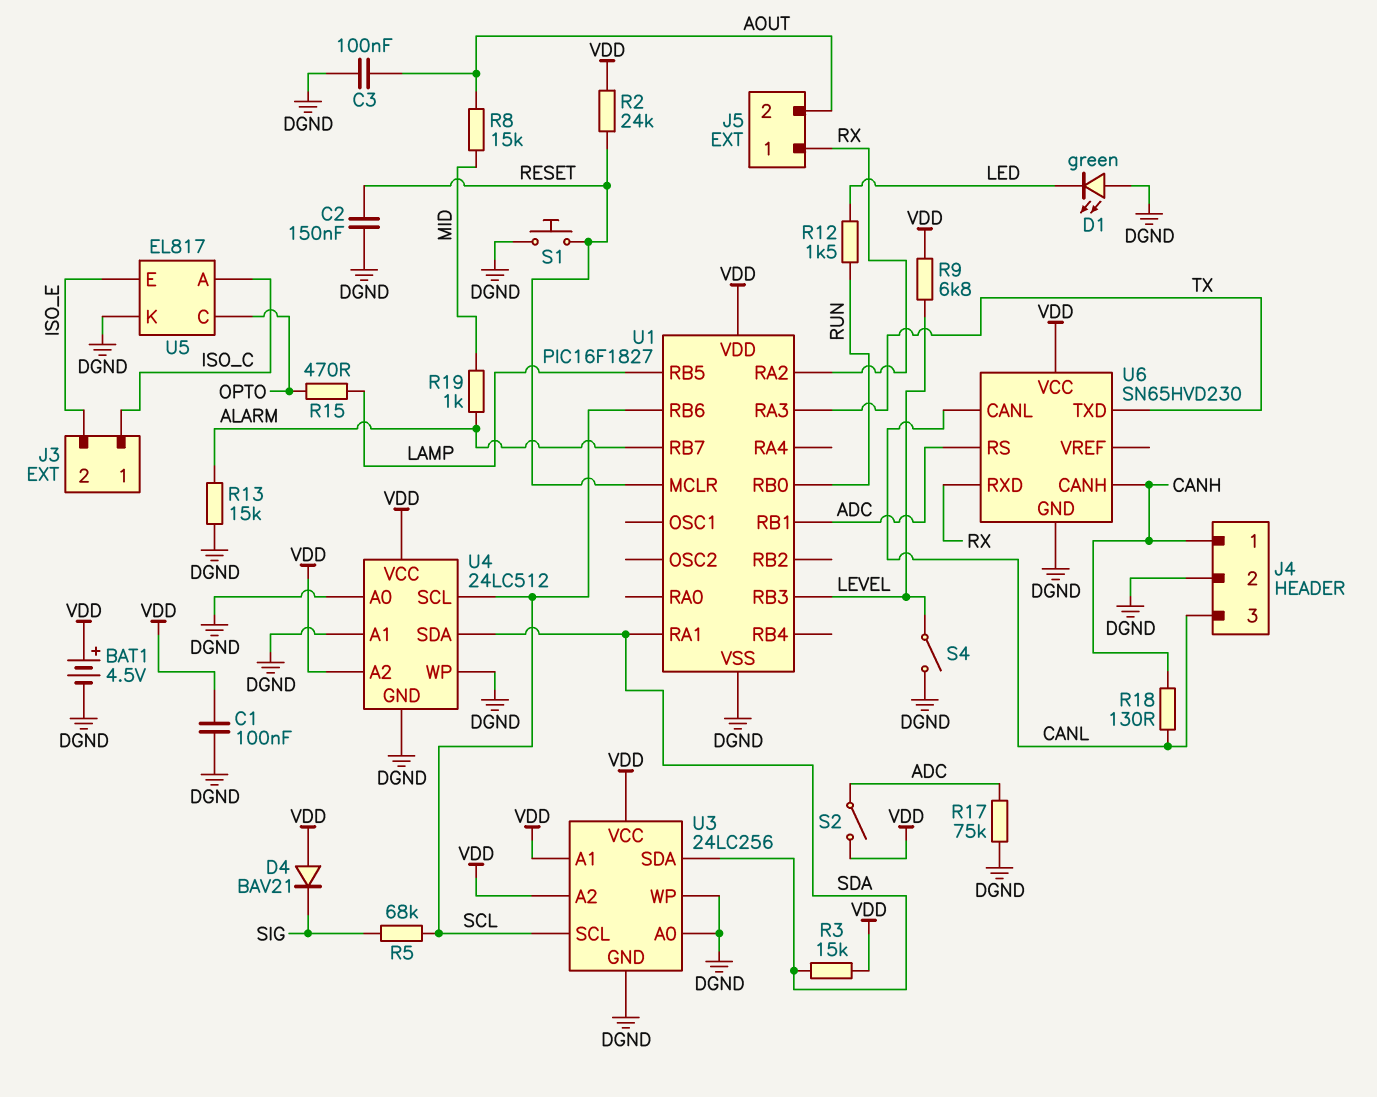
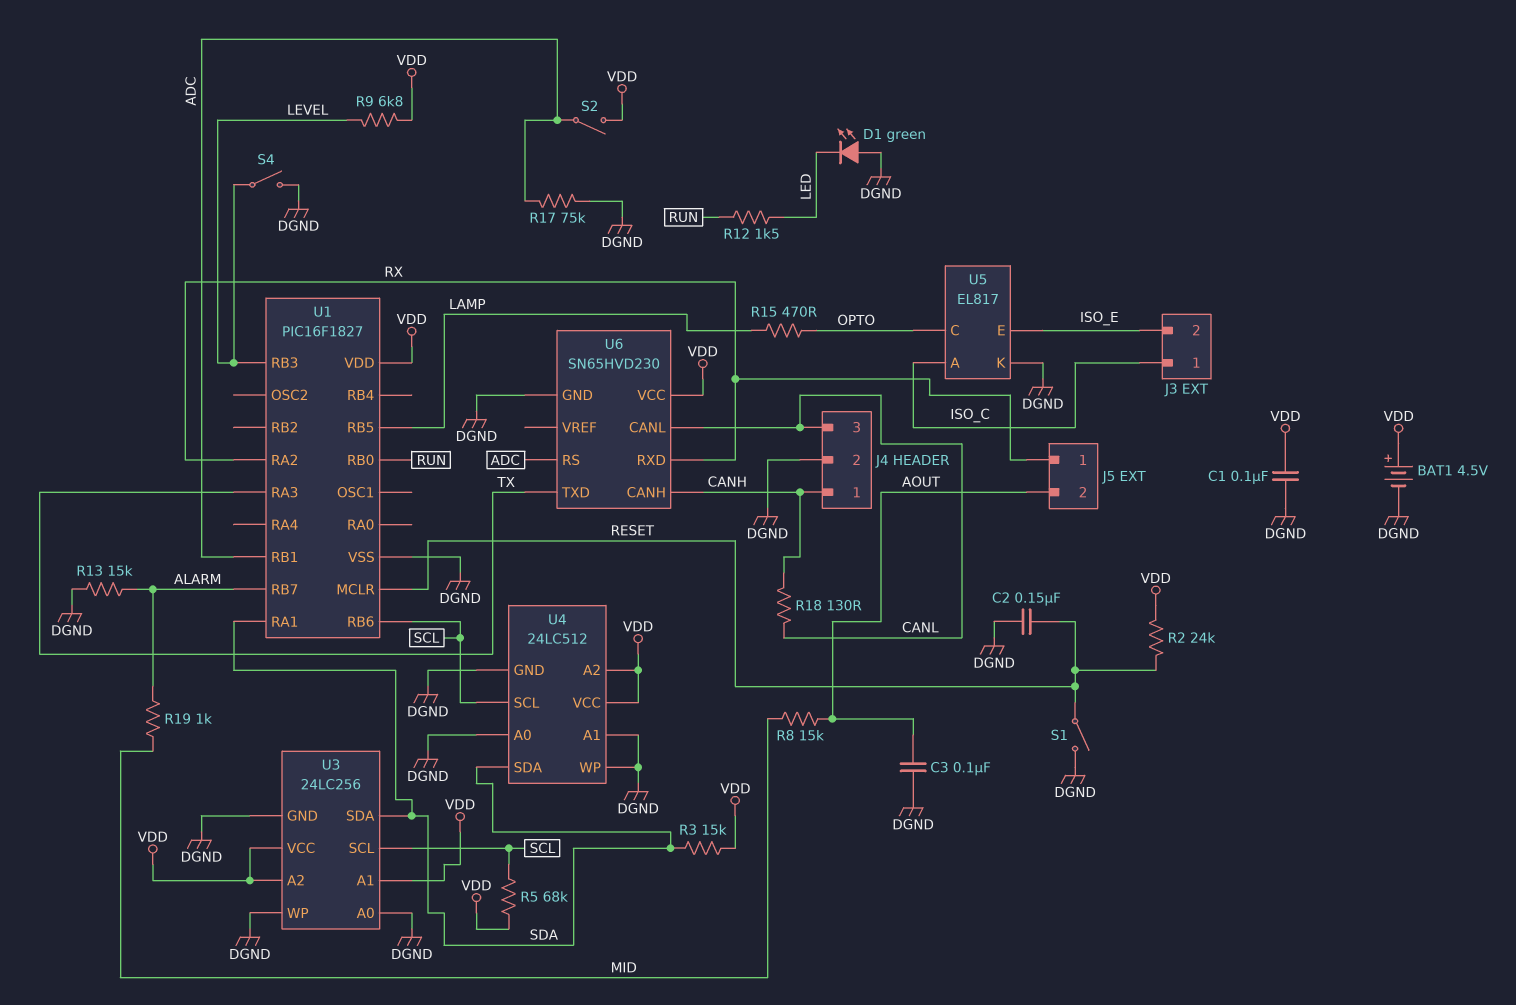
D4: diode BAV21 (A VDD, K SIG) -> none
R5: 68k (SCL, SIG) -> 68k (SCL, VDD)
S1: button (DGND, RESET) -> switch (DGND, RESET)

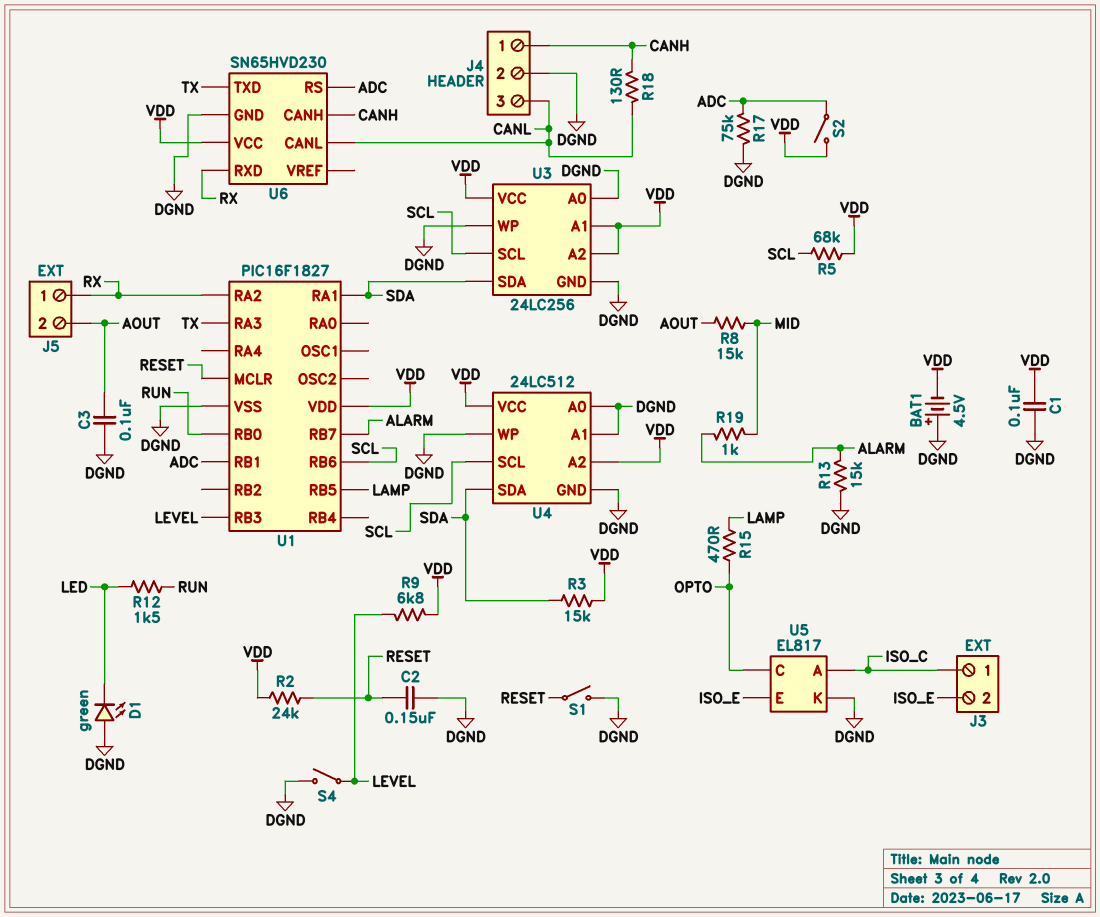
BAT1: 4.5V (plus VDD, minus DGND) -> 4.5V (plus DGND, minus VDD)

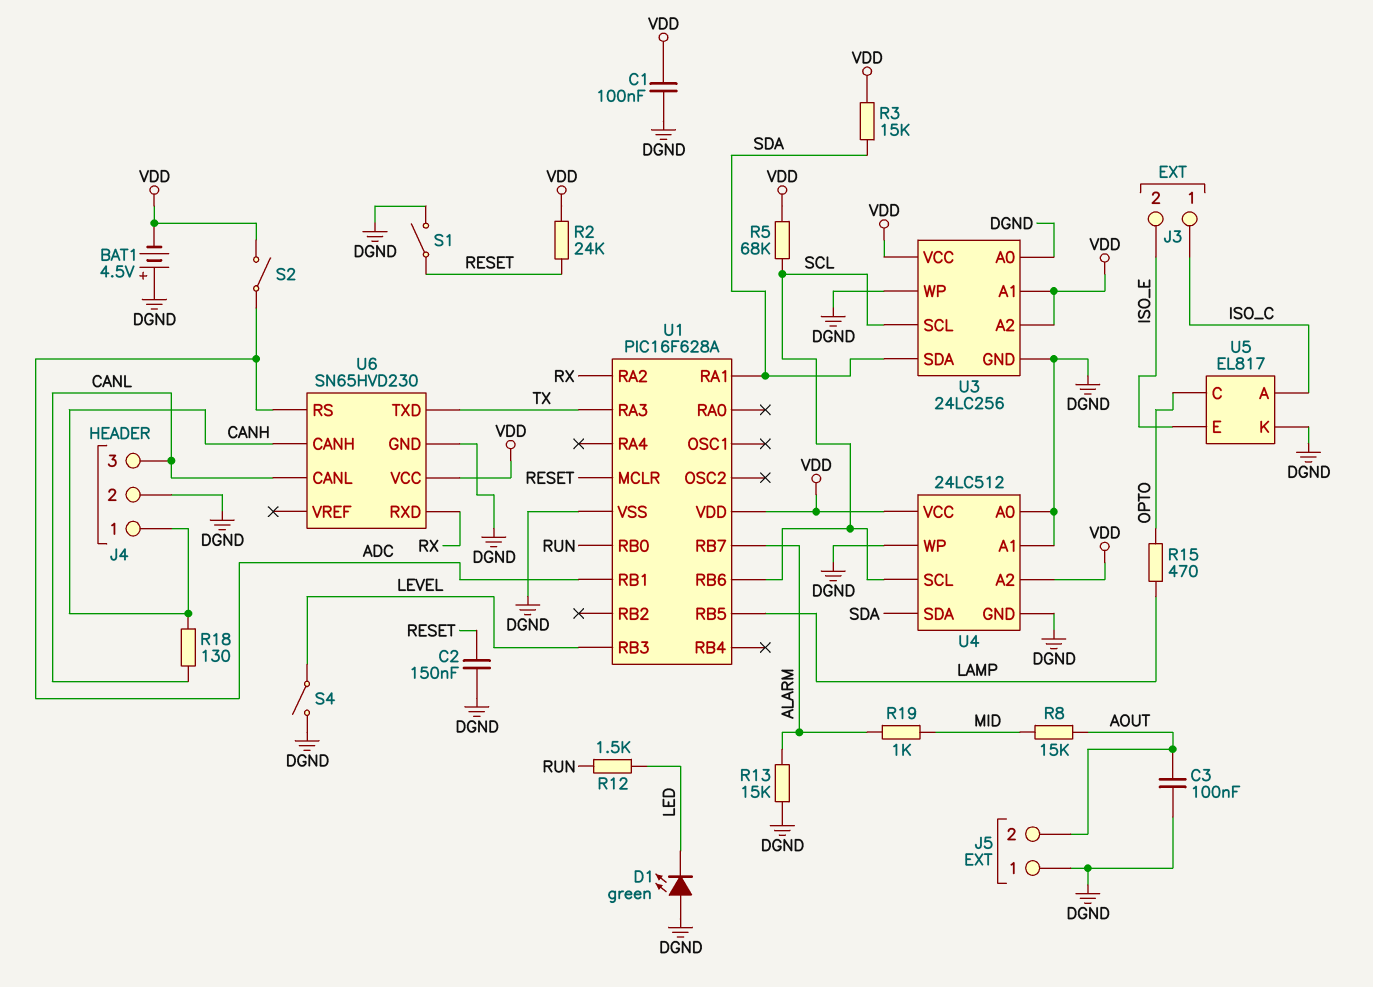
J5 pin 1: RX -> DGND
R9: 6.8k (LEVEL, VDD) -> none
R17: 75k (ADC, DGND) -> none
U1: PIC16F1827 -> PIC16F628A

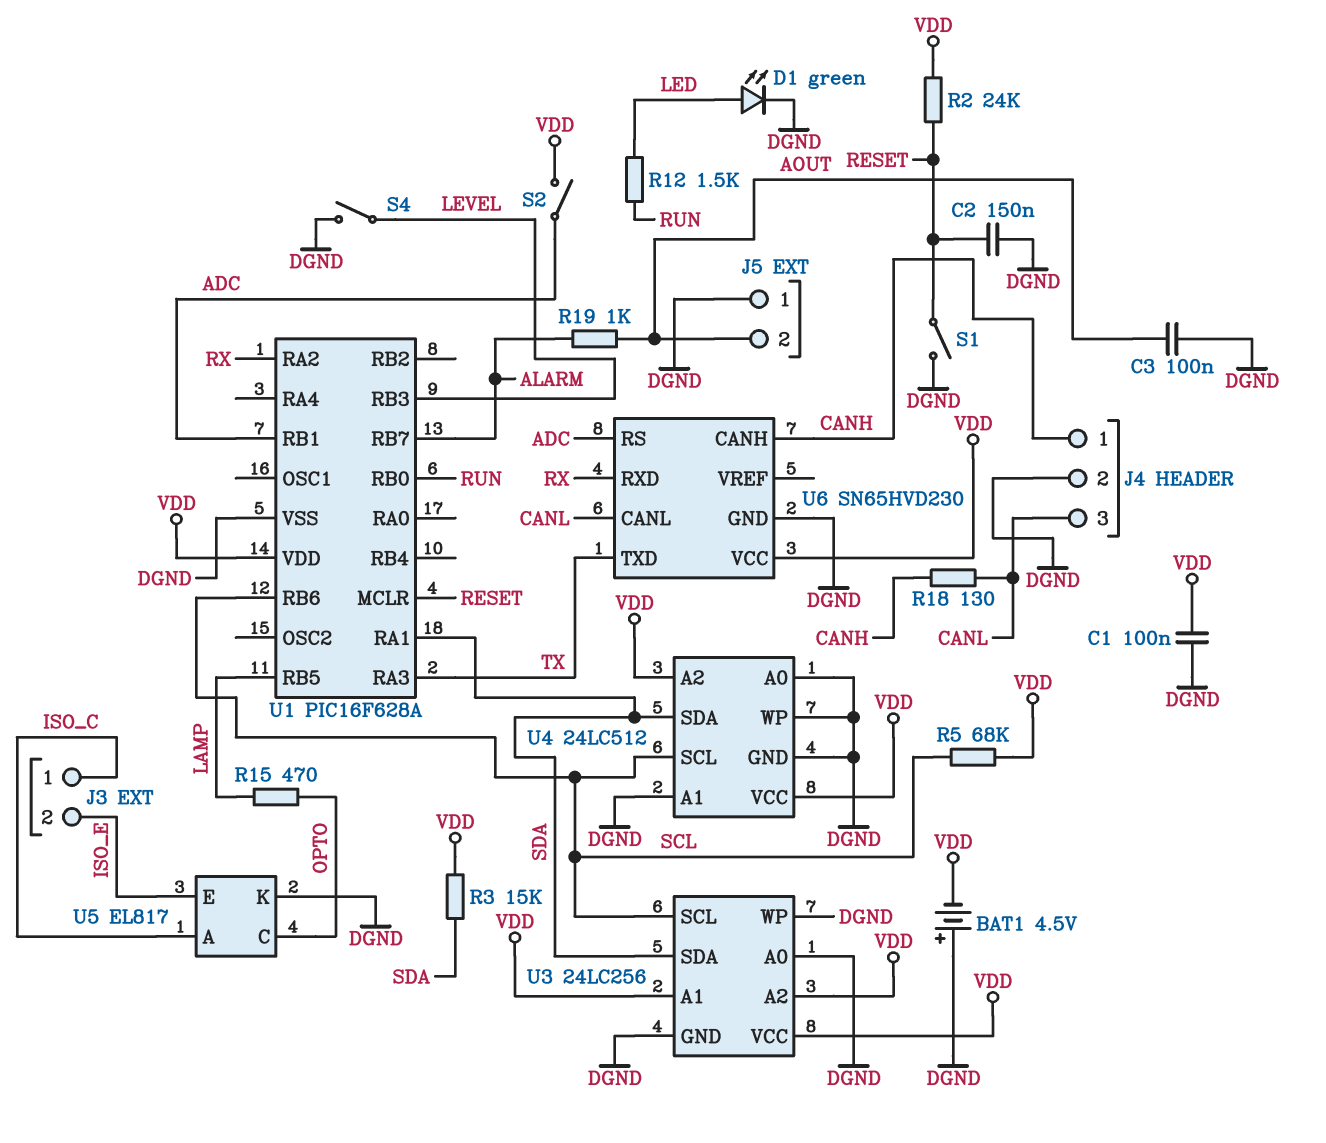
D1: LED green (A DGND, K LED) -> LED green (A LED, K DGND)
R8: 15k (AOUT, MID) -> none
R13: 15k (ALARM, DGND) -> none
R19: 1k (ALARM, MID) -> 1k (ALARM, AOUT)

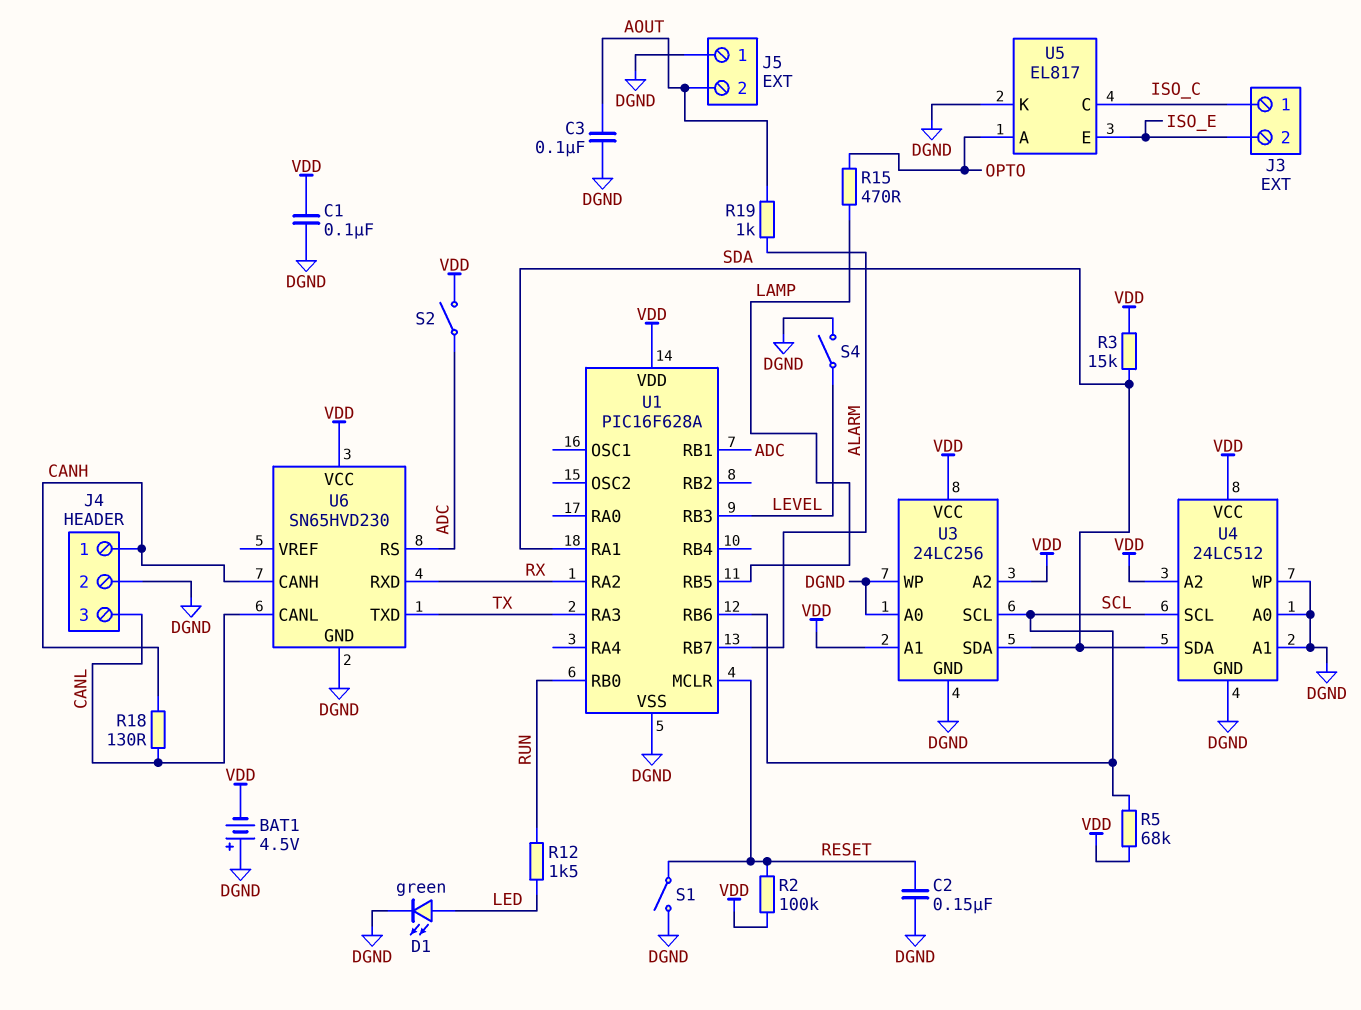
R2: 24k (RESET, VDD) -> 100k (RESET, VDD)
U5 pin A: ISO_C -> OPTO
U5 pin C: OPTO -> ISO_C

